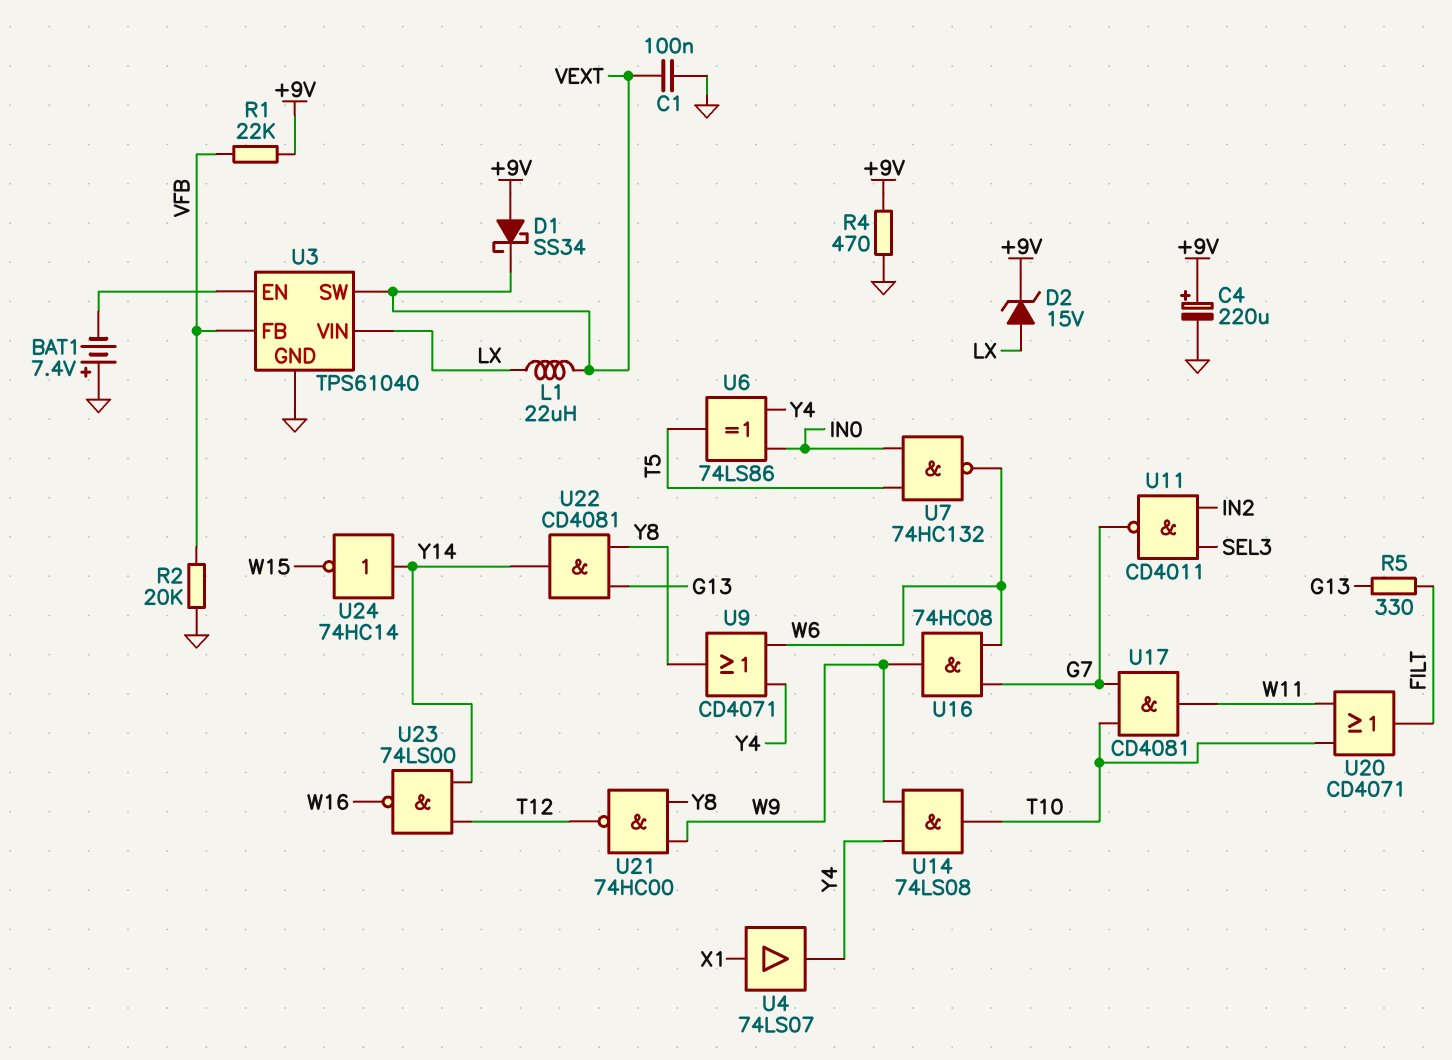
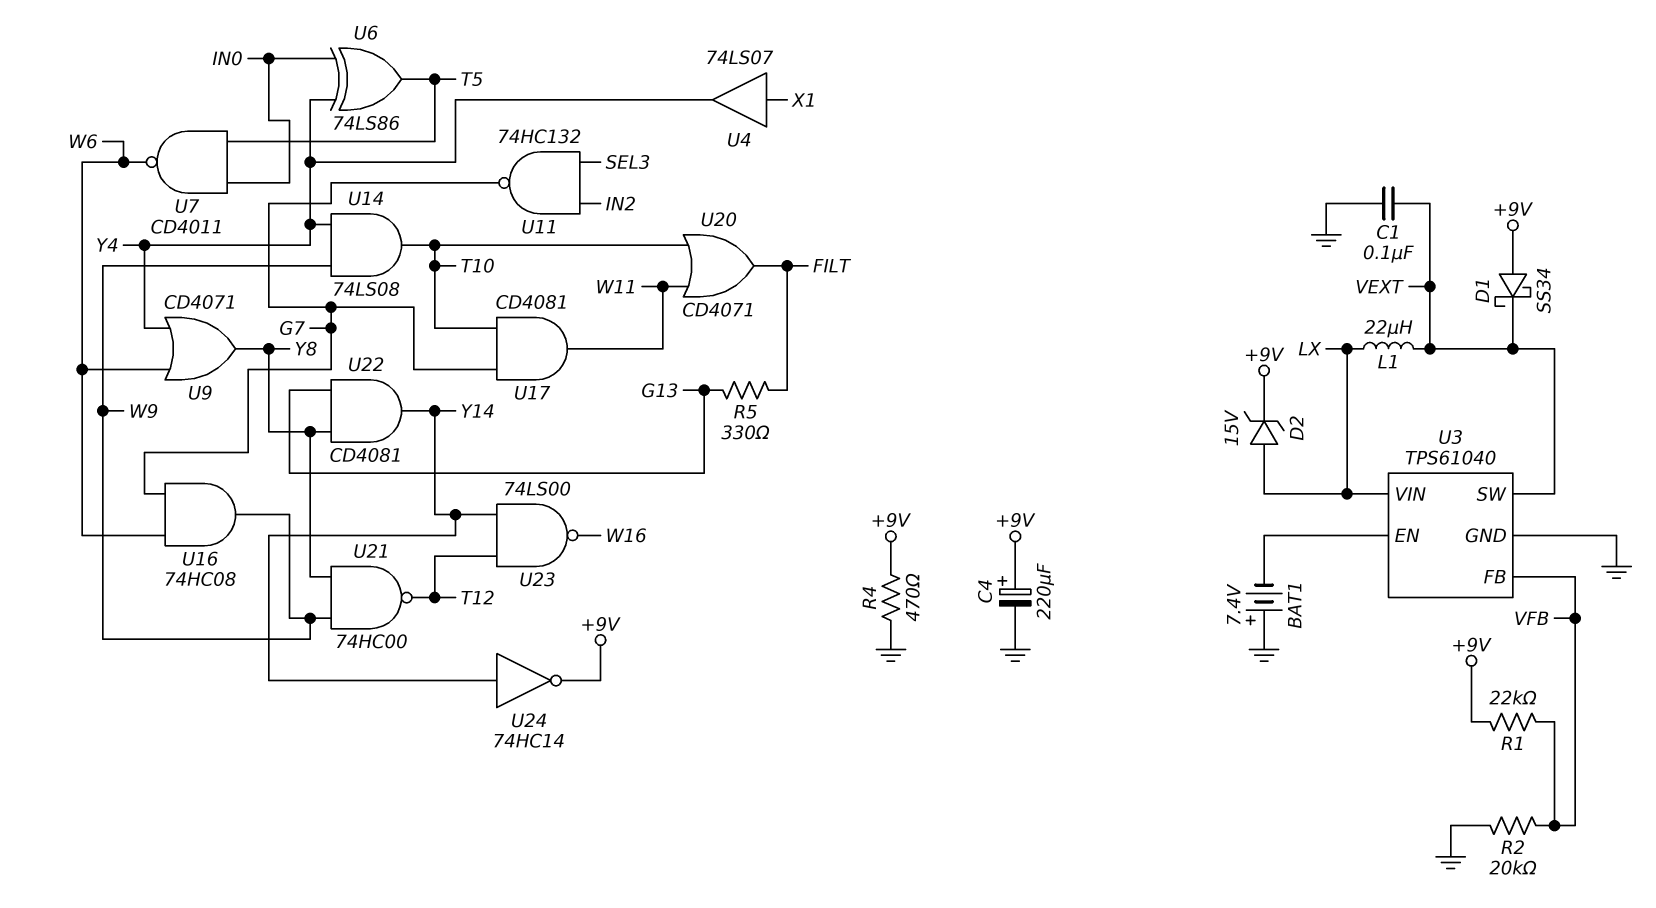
U7: NAND 74HC132 (in IN0, in T5, out W6) -> NAND CD4011 (in IN0, in T5, out W6)
U11: NAND CD4011 (in IN2, in SEL3, out G7) -> NAND 74HC132 (in IN2, in SEL3, out G7)
U24: NOT 74HC14 (in Y14, out W15) -> NOT 74HC14 (in Y14, out +9V)

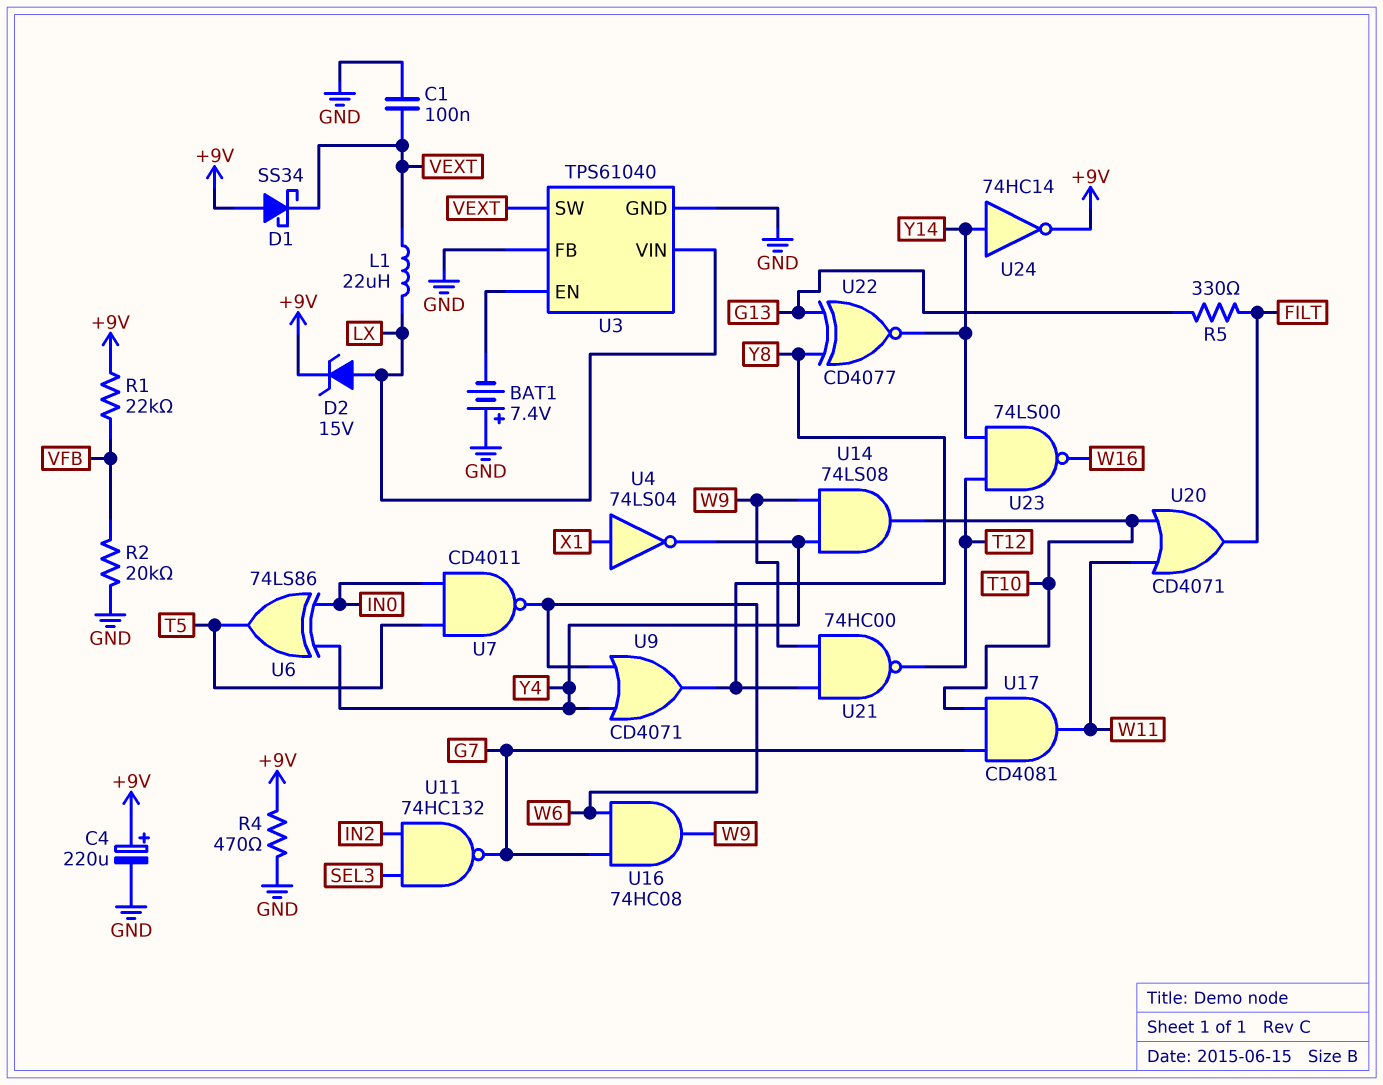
U3 pin FB: VFB -> GND
U4: buffer 74LS07 (in X1, out Y4) -> NOT 74LS04 (in X1, out Y4)
U22: AND CD4081 (in G13, in Y8, out Y14) -> XNOR CD4077 (in G13, in Y8, out Y14)

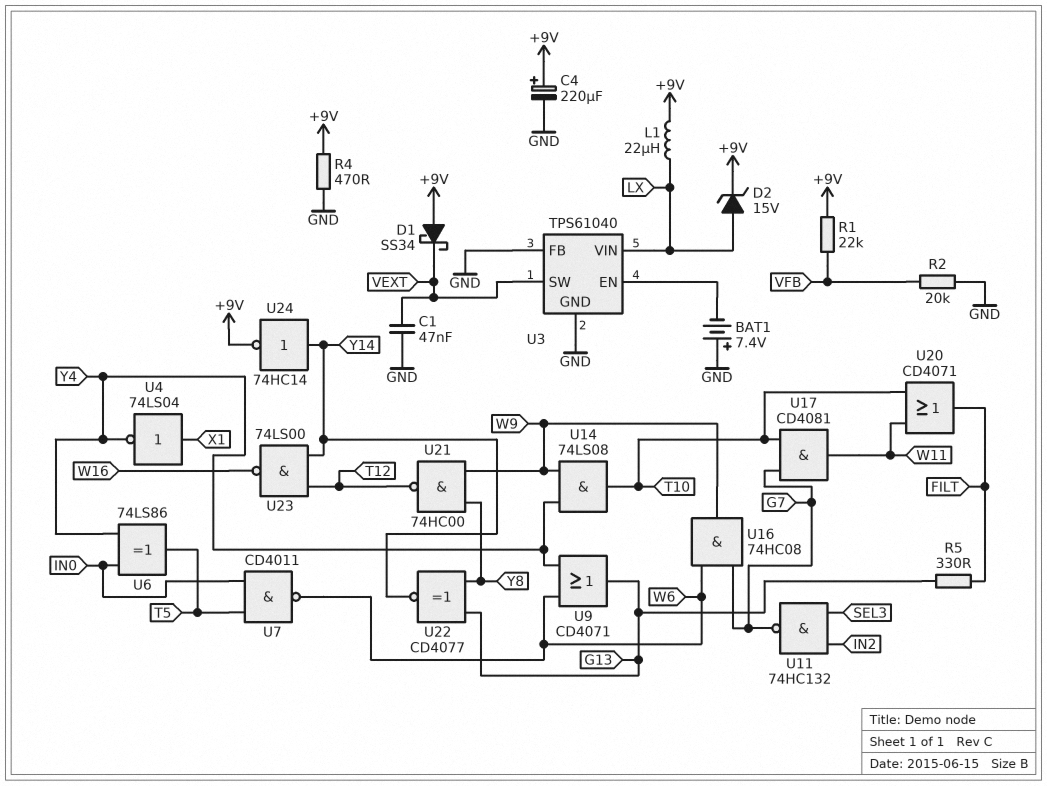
C1: 100nF (GND, VEXT) -> 47nF (GND, VEXT)
L1: 22uH (LX, VEXT) -> 22uH (+9V, LX)
U9: OR CD4071 (in W6, in Y4, out Y8) -> OR CD4071 (in W6, in Y4, out G13)

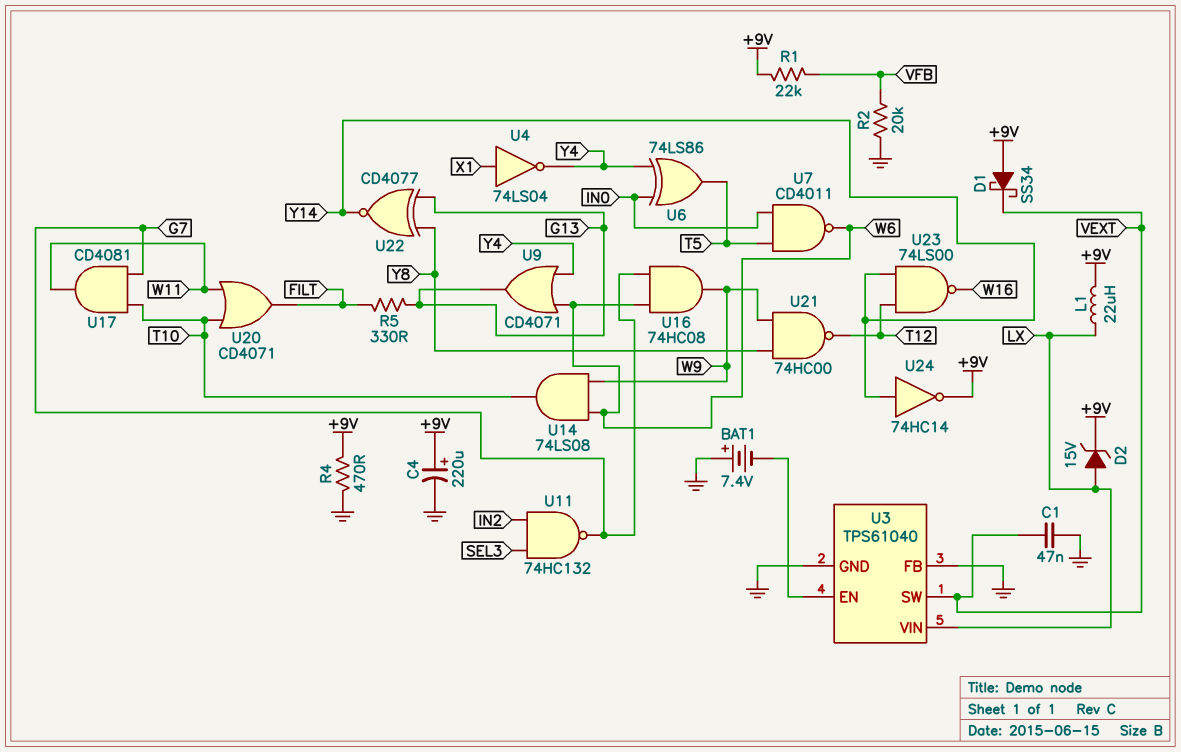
U14: AND 74LS08 (in W9, in Y4, out T10) -> AND 74LS08 (in W6, in W9, out T10)

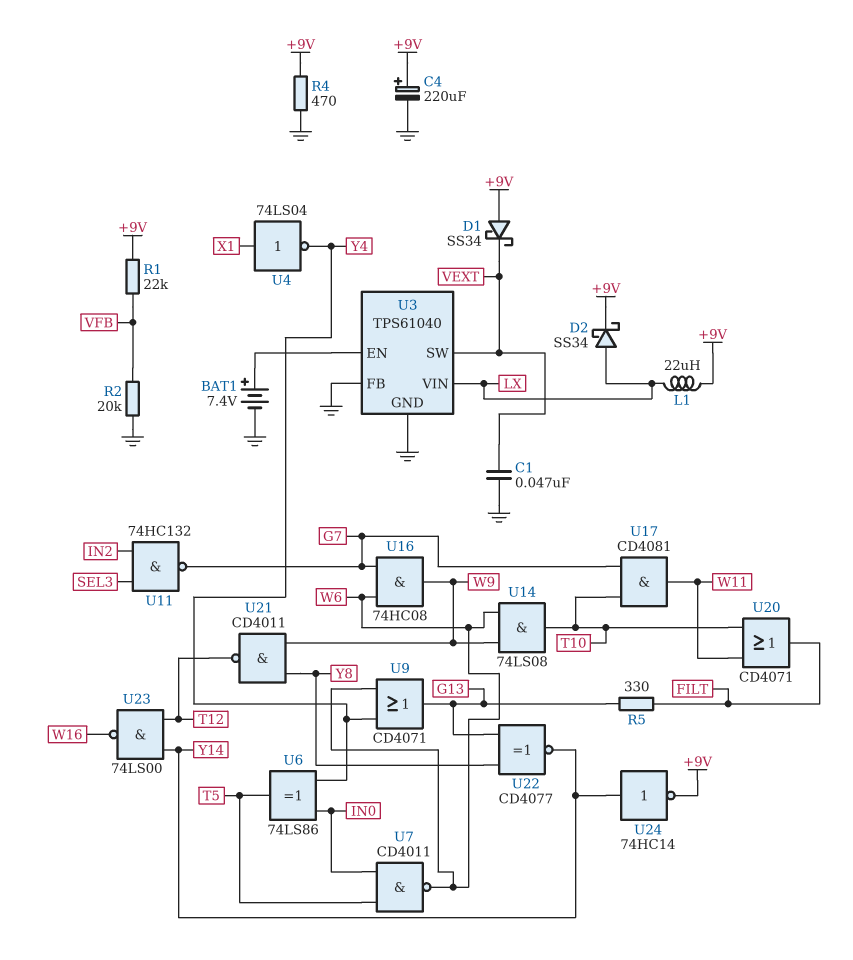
BAT1: 7.4V (plus GND, minus U3/EN) -> 7.4V (plus U3/EN, minus GND)
D2: zener 15V (A LX, K +9V) -> schottky SS34 (A LX, K +9V)
U21: NAND 74HC00 (in W9, in Y8, out T12) -> NAND CD4011 (in W9, in Y8, out T12)

